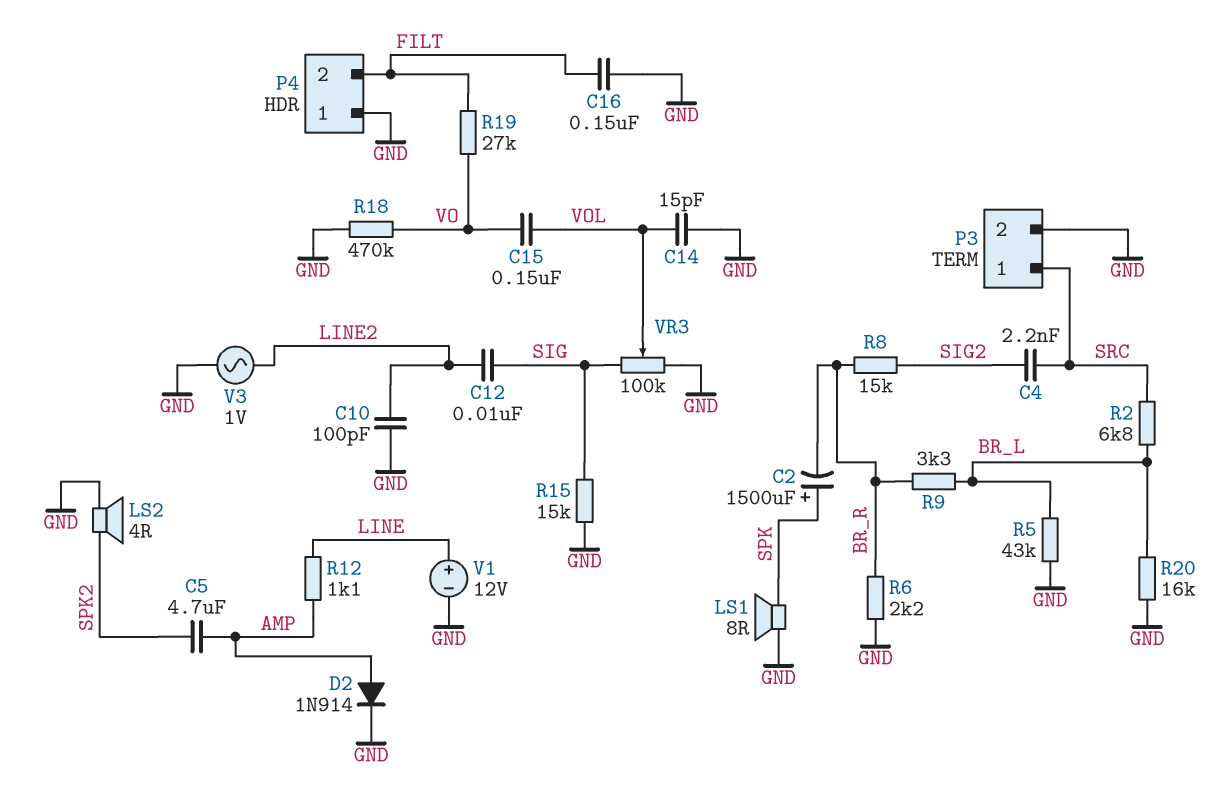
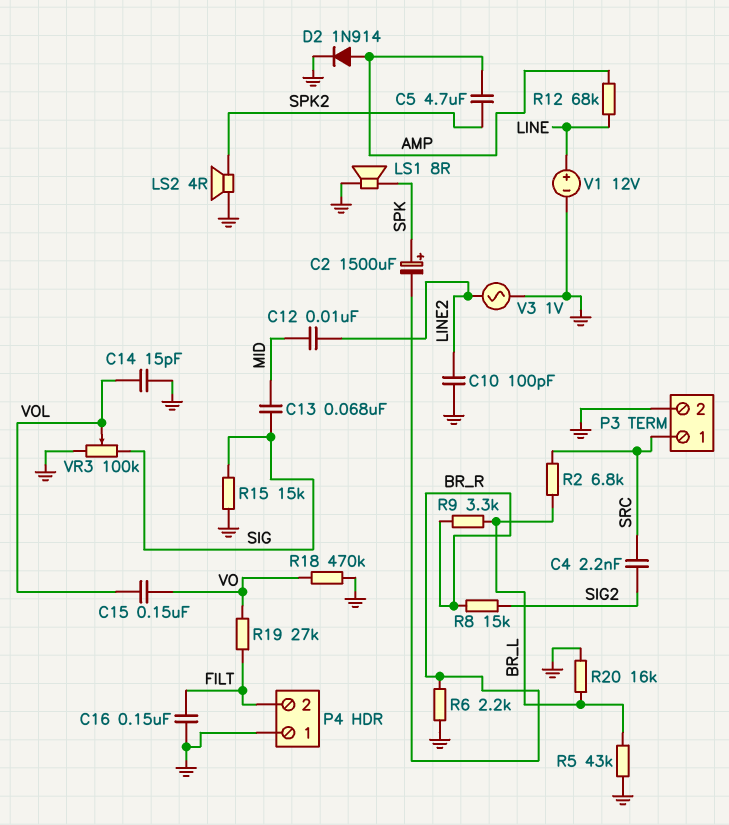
C12: 10nF (LINE2, SIG) -> 10nF (LINE2, MID)
C13: none -> 68nF (MID, SIG)
R12: 1.1k (AMP, LINE) -> 68k (AMP, LINE)

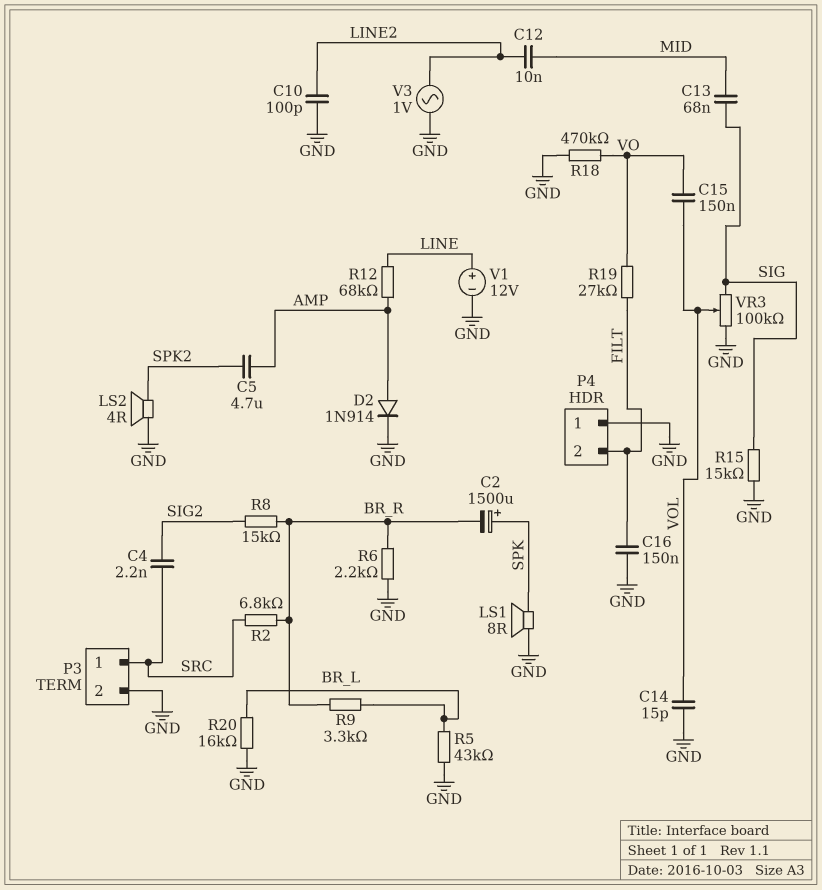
R2: 6.8k (BR_L, SRC) -> 6.8k (BR_R, SRC)

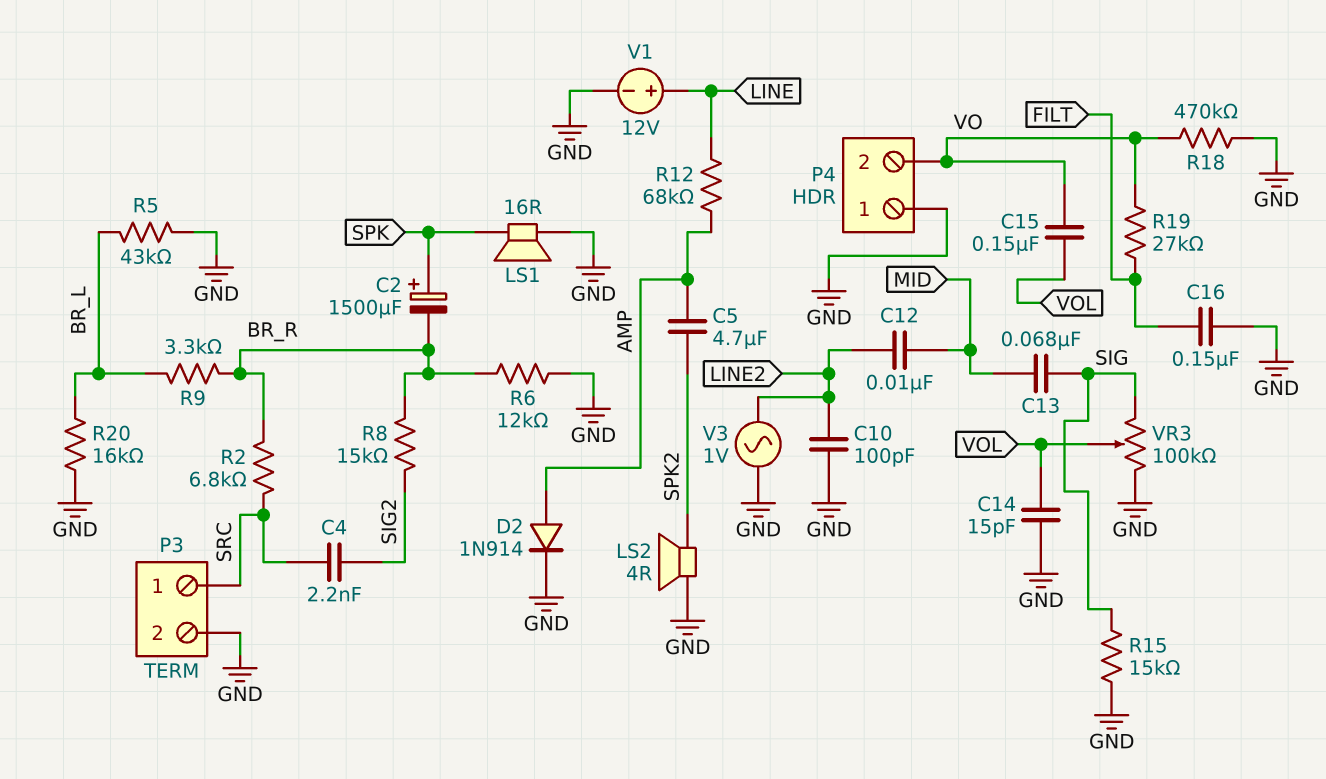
LS1: speaker 8R (GND, SPK) -> speaker 16R (GND, SPK)
P4 pin 2: FILT -> VO
R6: 2.2k (BR_R, GND) -> 12k (BR_R, GND)

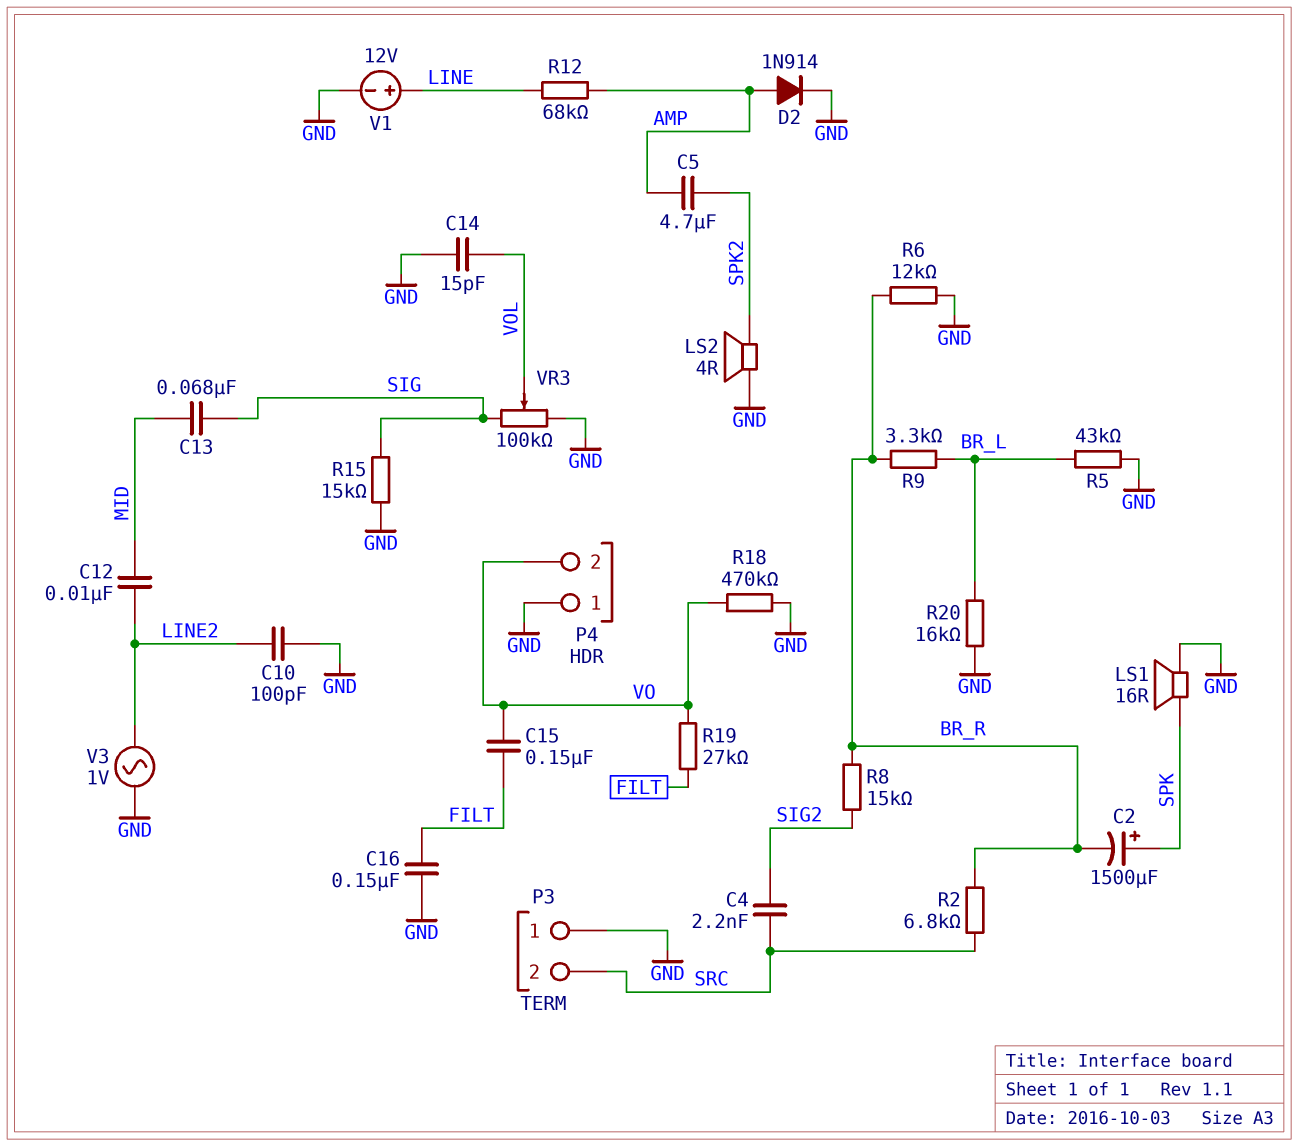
C15: 150nF (VO, VOL) -> 150nF (FILT, VO)
P3 pin 1: SRC -> GND
P3 pin 2: GND -> SRC

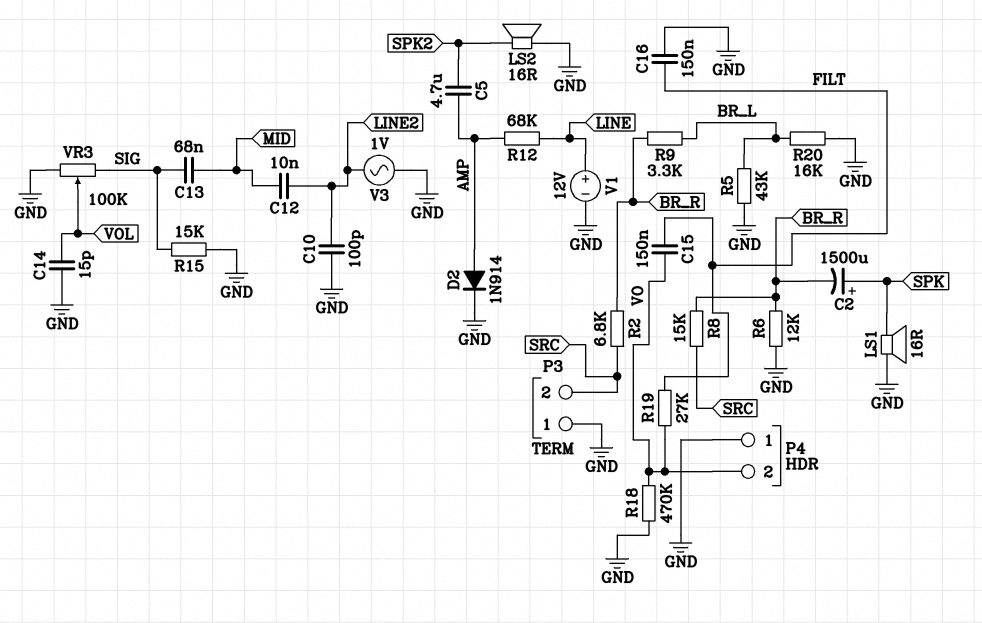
C4: 2.2nF (SIG2, SRC) -> none
LS2: speaker 4R (GND, SPK2) -> speaker 16R (GND, SPK2)
R8: 15k (BR_R, SIG2) -> 15k (BR_R, SRC)

